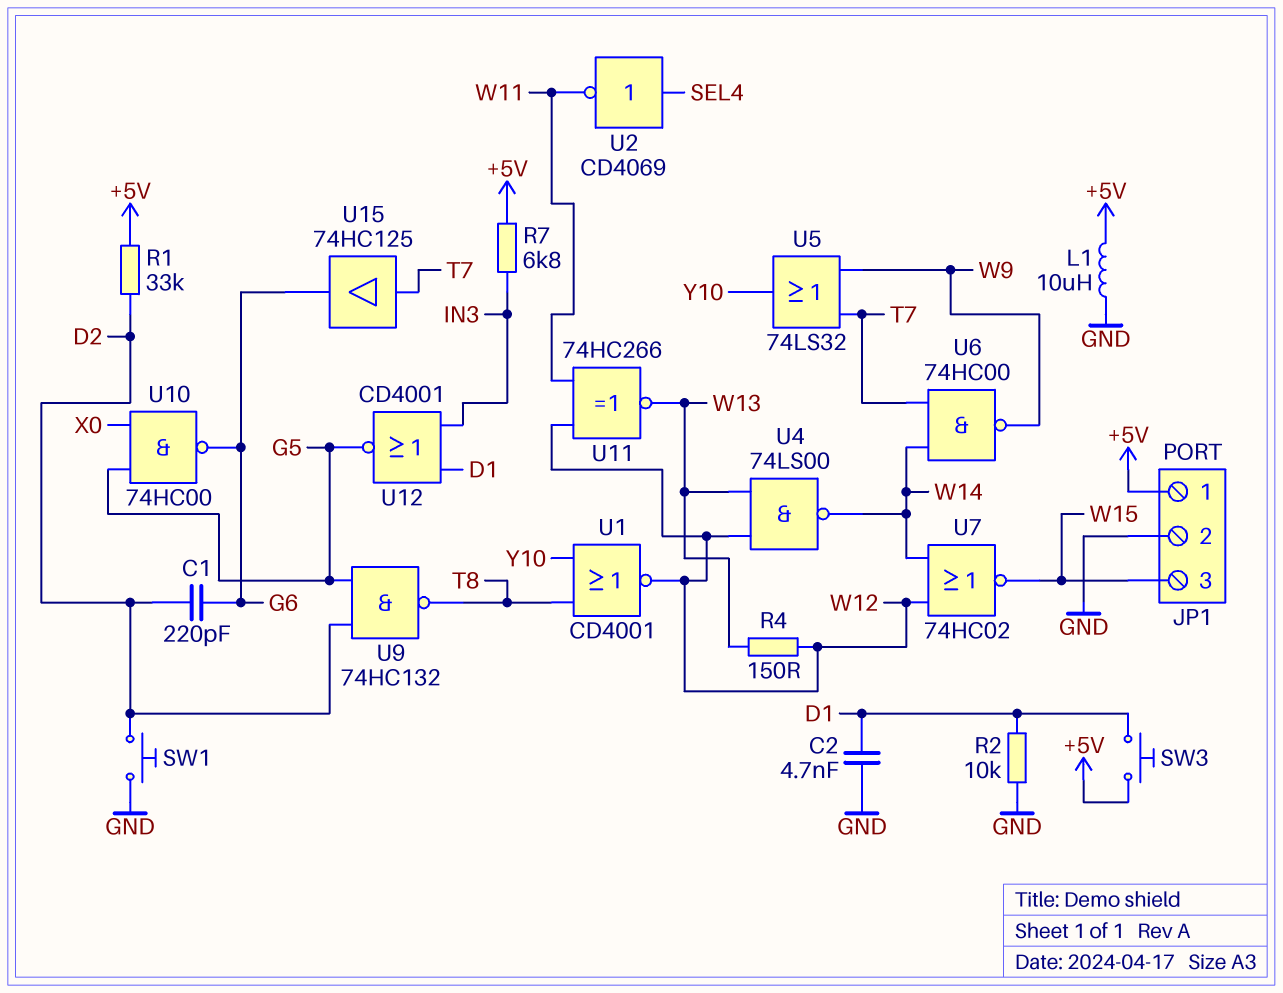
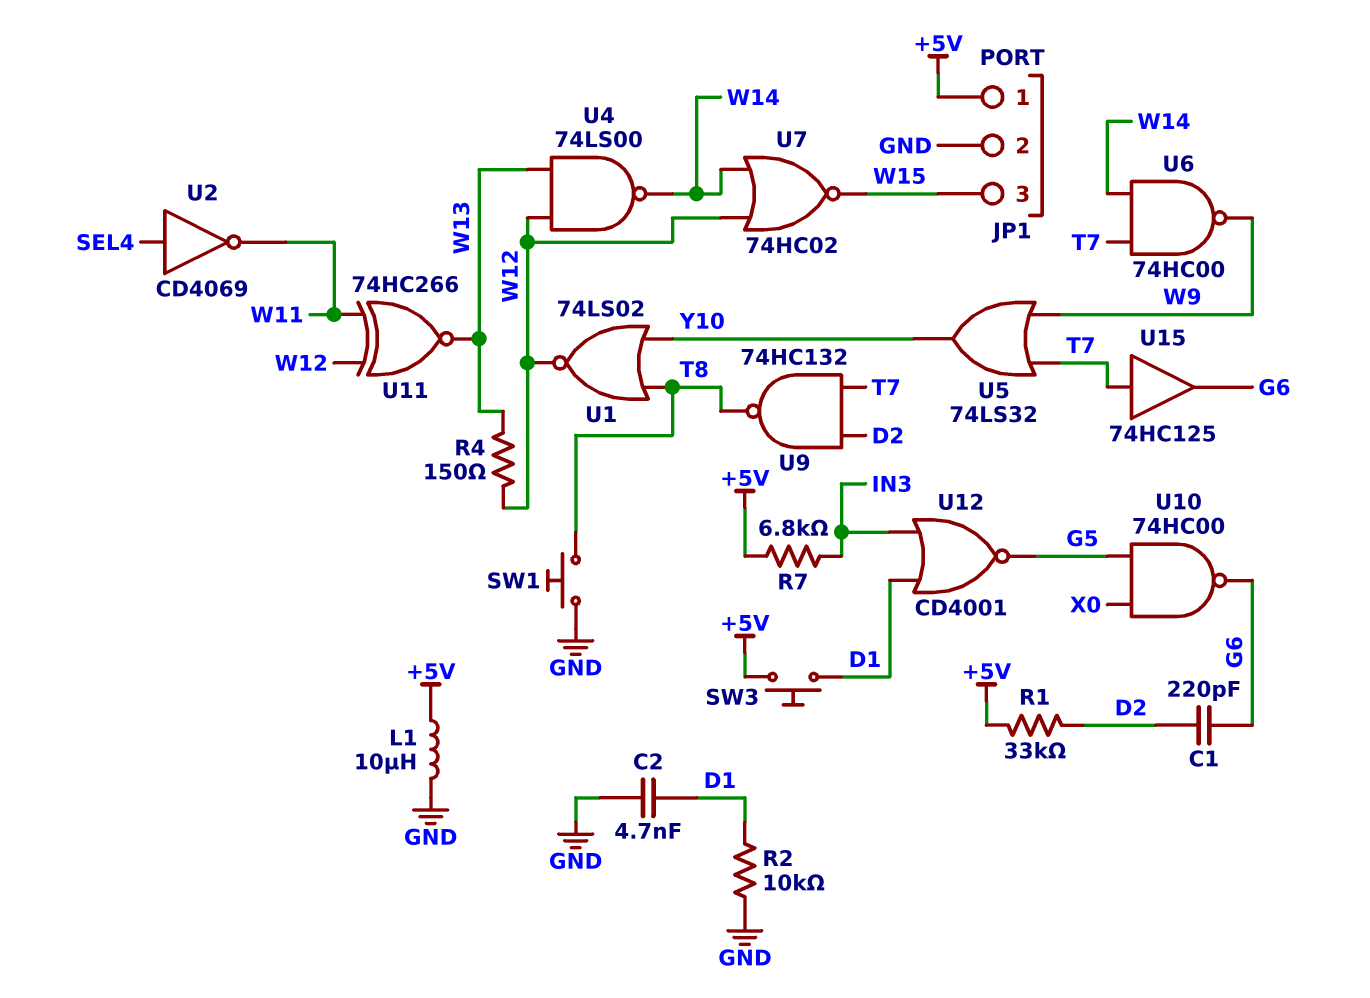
SW1: button (D2, GND) -> button (GND, T8)
U1: NOR CD4001 (in T8, in Y10, out W12) -> NOR 74LS02 (in T8, in Y10, out W12)
U9: NAND 74HC132 (in D2, in G5, out T8) -> NAND 74HC132 (in D2, in T7, out T8)

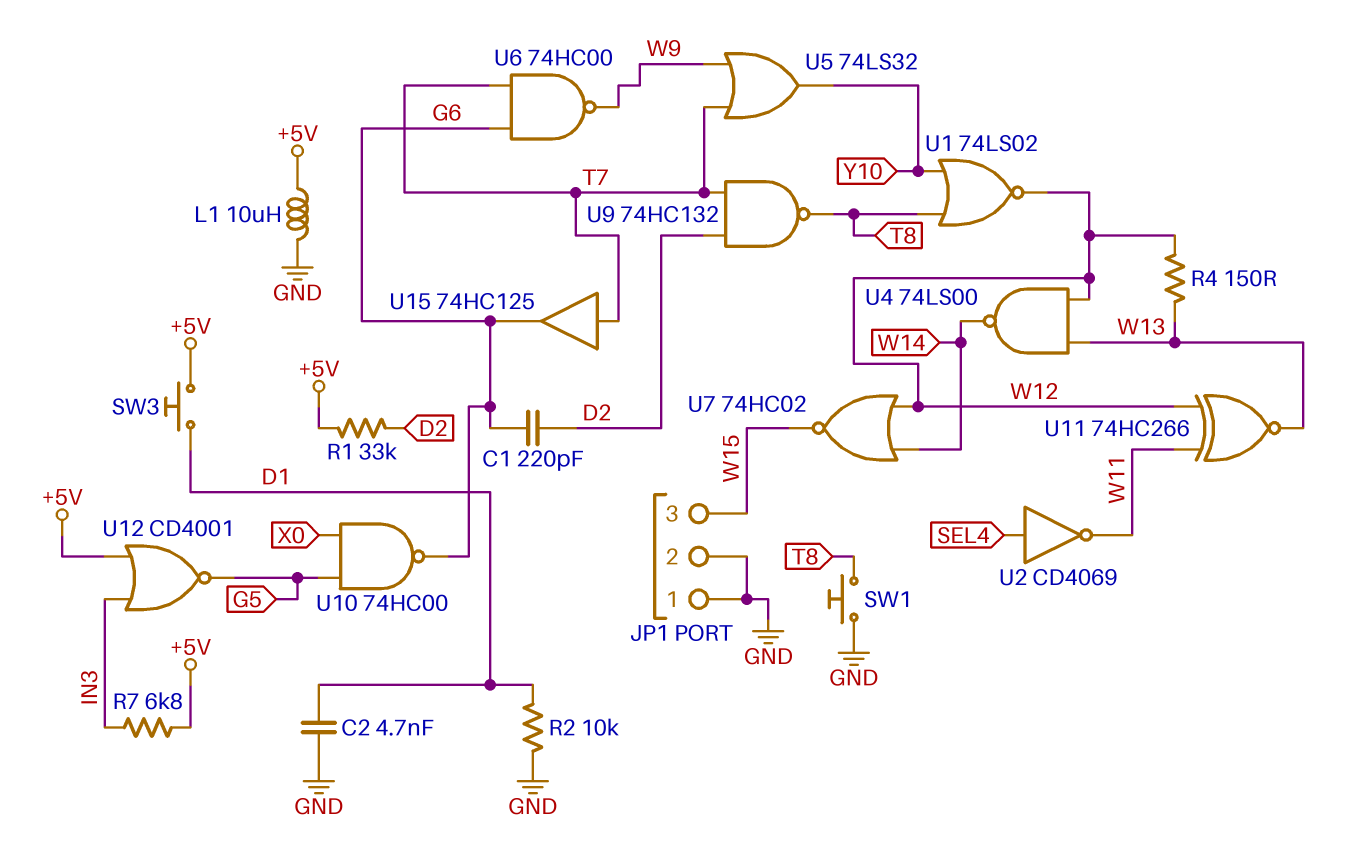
JP1 pin 1: +5V -> GND
U6: NAND 74HC00 (in T7, in W14, out W9) -> NAND 74HC00 (in G6, in T7, out W9)
U12: NOR CD4001 (in D1, in IN3, out G5) -> NOR CD4001 (in +5V, in IN3, out G5)

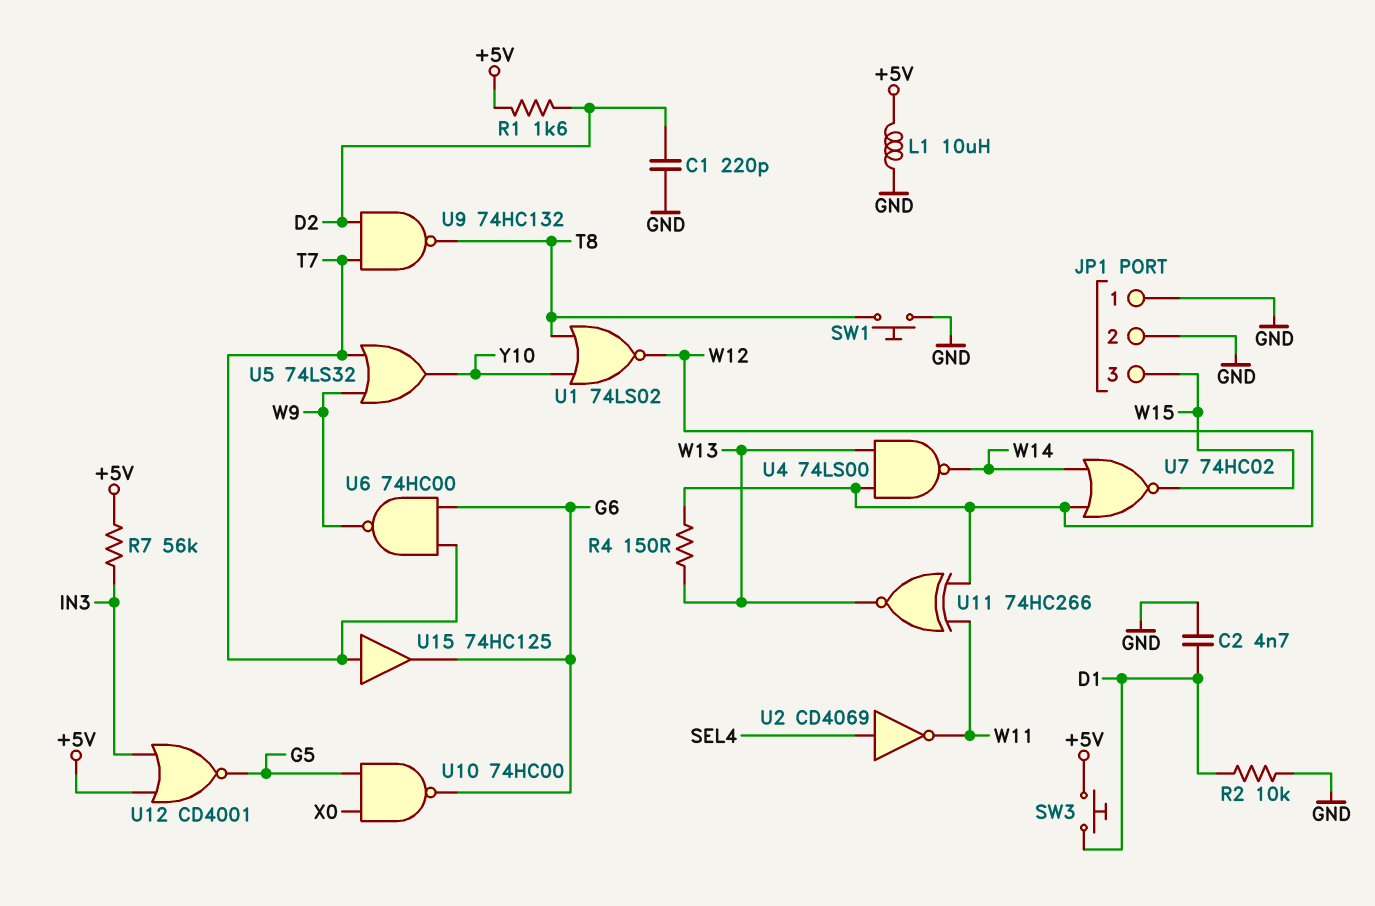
C1: 220pF (D2, G6) -> 220pF (D2, GND)
R1: 33k (+5V, D2) -> 1.6k (+5V, D2)
R7: 6.8k (+5V, IN3) -> 56k (+5V, IN3)

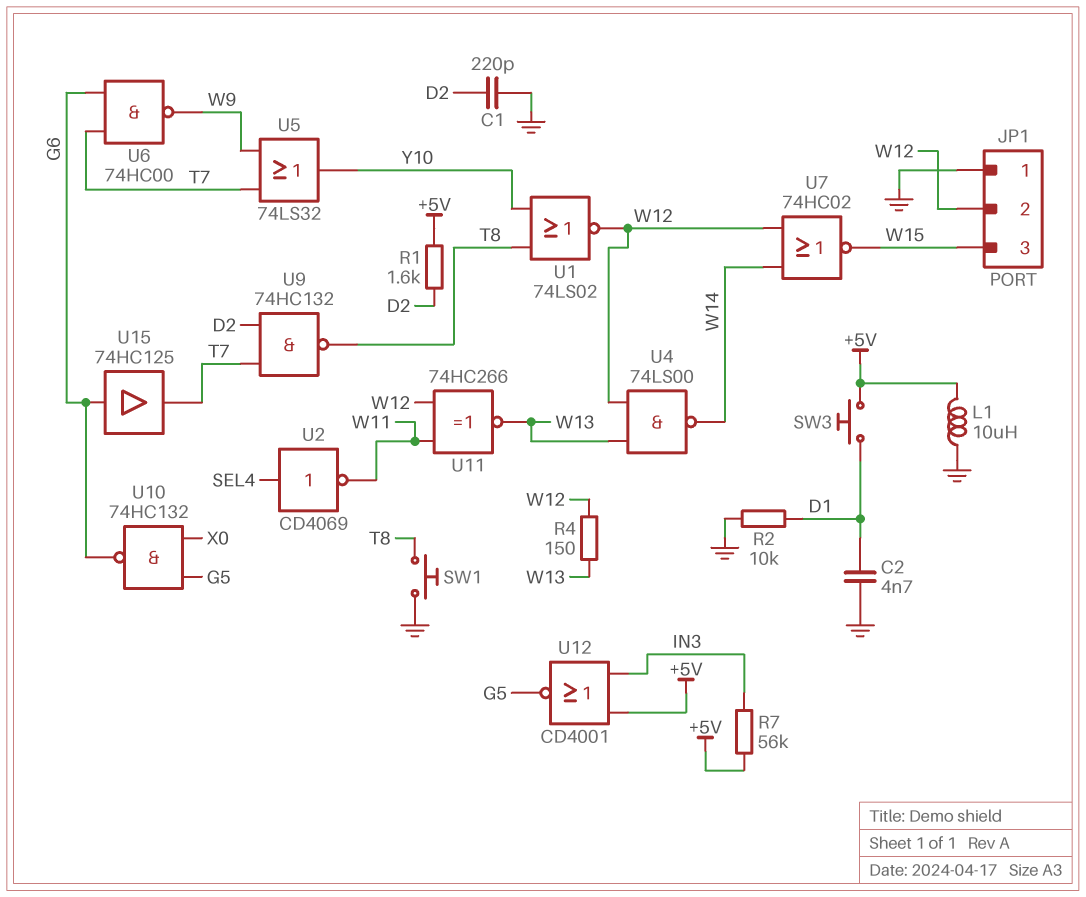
JP1 pin 2: GND -> W12
U10: NAND 74HC00 (in G5, in X0, out G6) -> NAND 74HC132 (in G5, in X0, out G6)
U15: buffer 74HC125 (in T7, out G6) -> buffer 74HC125 (in G6, out T7)

